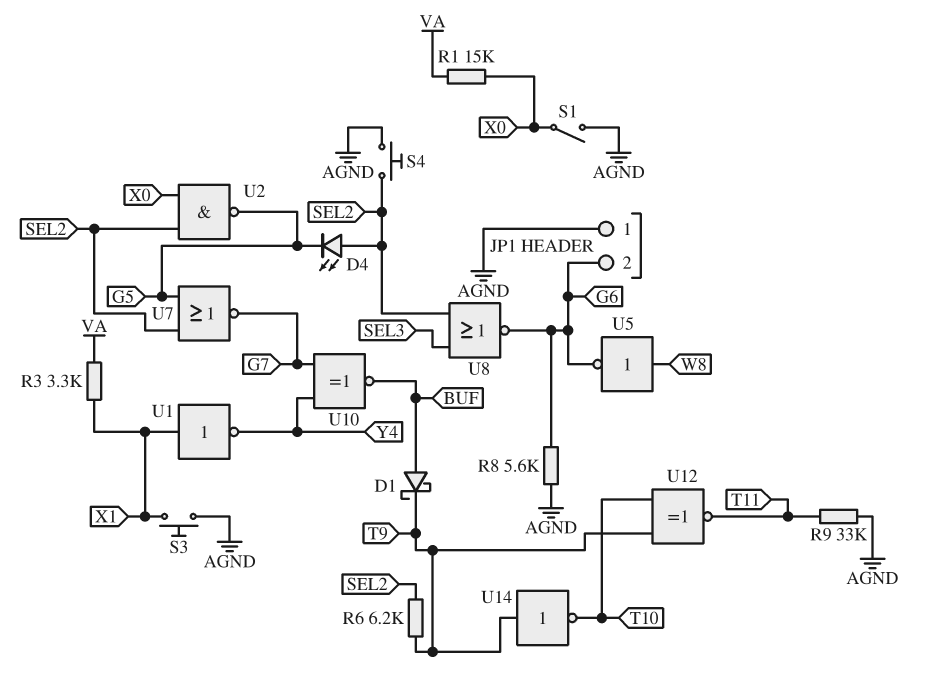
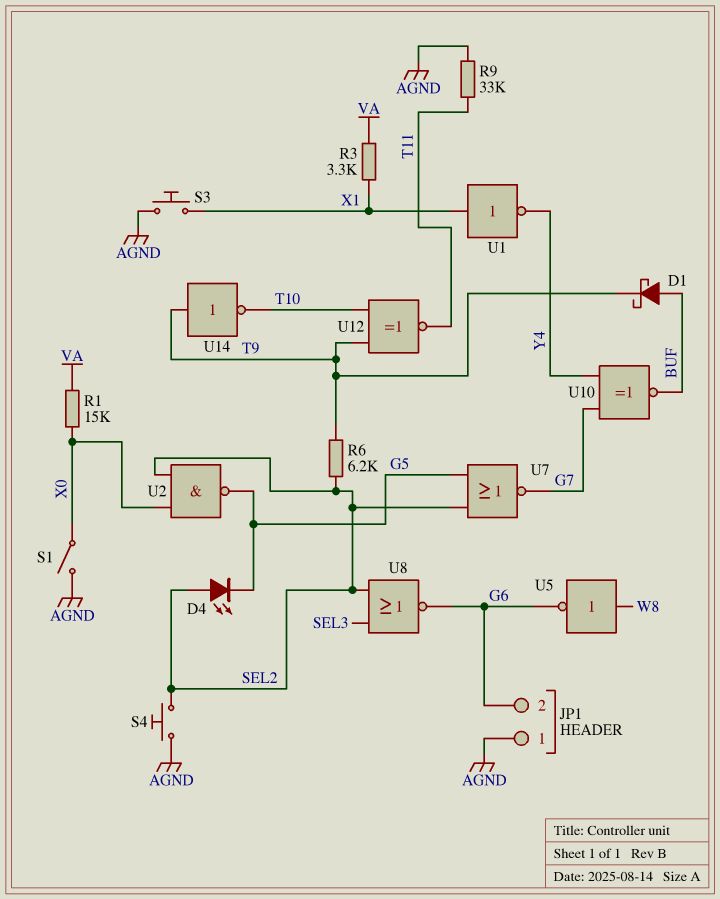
R8: 5.6k (AGND, G6) -> none

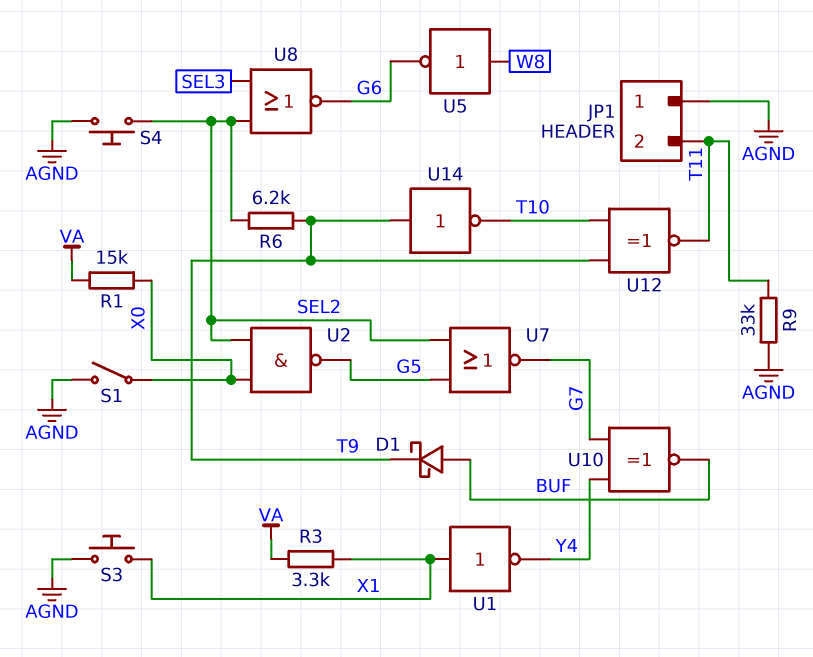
D4: LED (A SEL2, K G5) -> none
JP1 pin 2: G6 -> T11

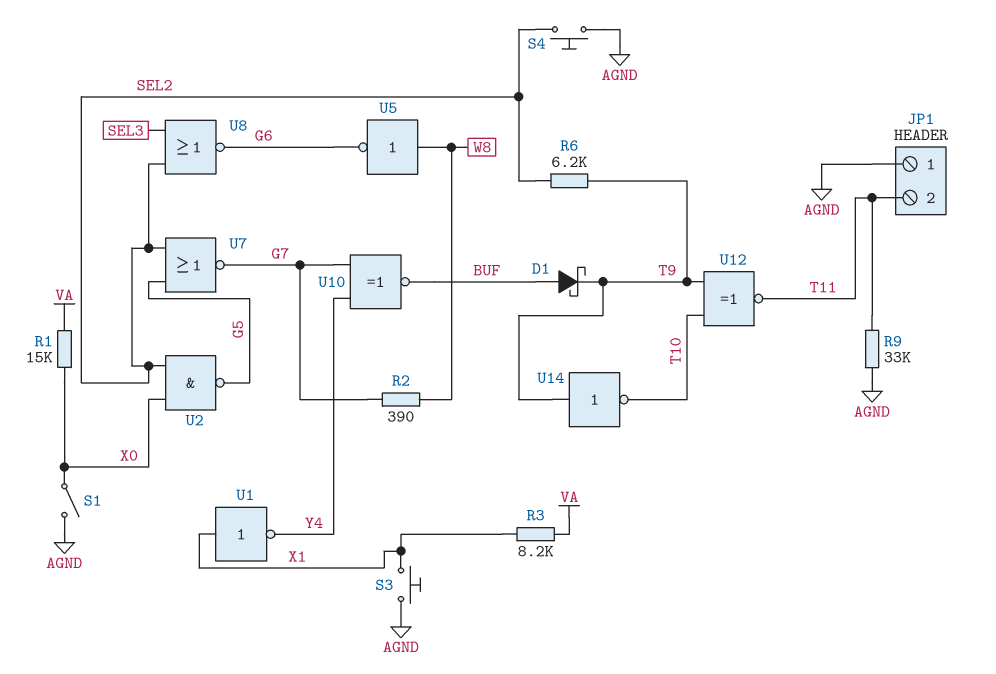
R2: none -> 390 (G7, W8)
R3: 3.3k (VA, X1) -> 8.2k (VA, X1)

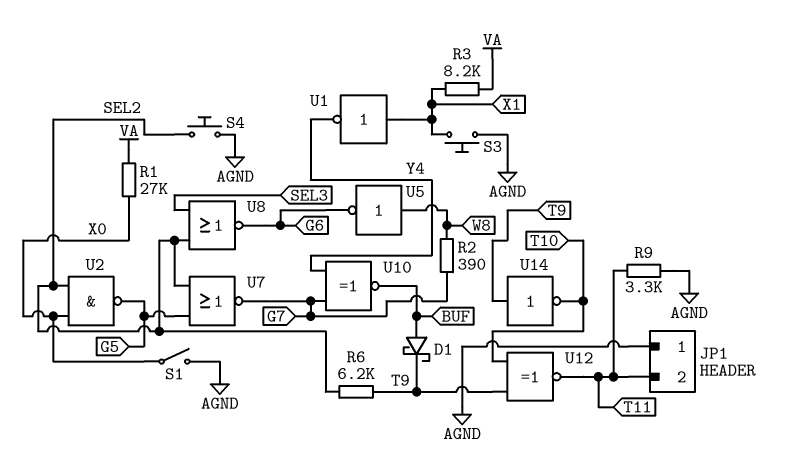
R1: 15k (VA, X0) -> 27k (VA, X0)
R9: 33k (AGND, T11) -> 3.3k (AGND, T11)

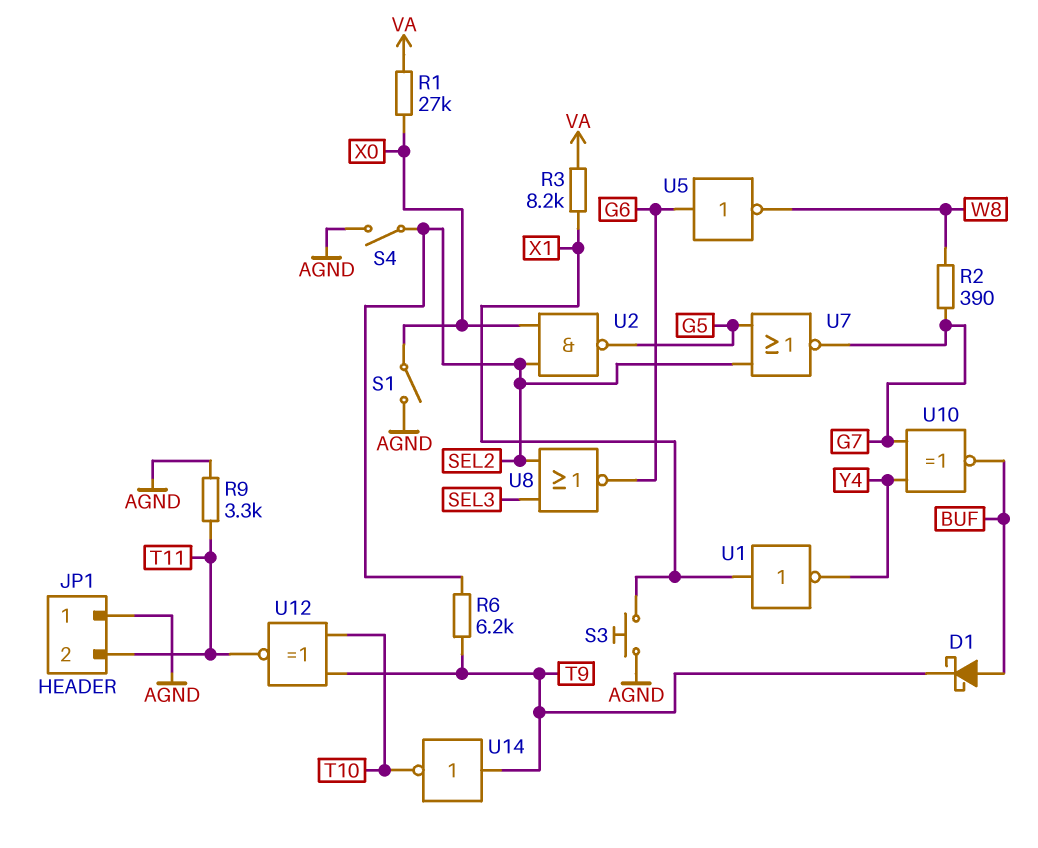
S4: button (AGND, SEL2) -> switch (AGND, SEL2)
U5: NOT (in W8, out G6) -> NOT (in G6, out W8)

